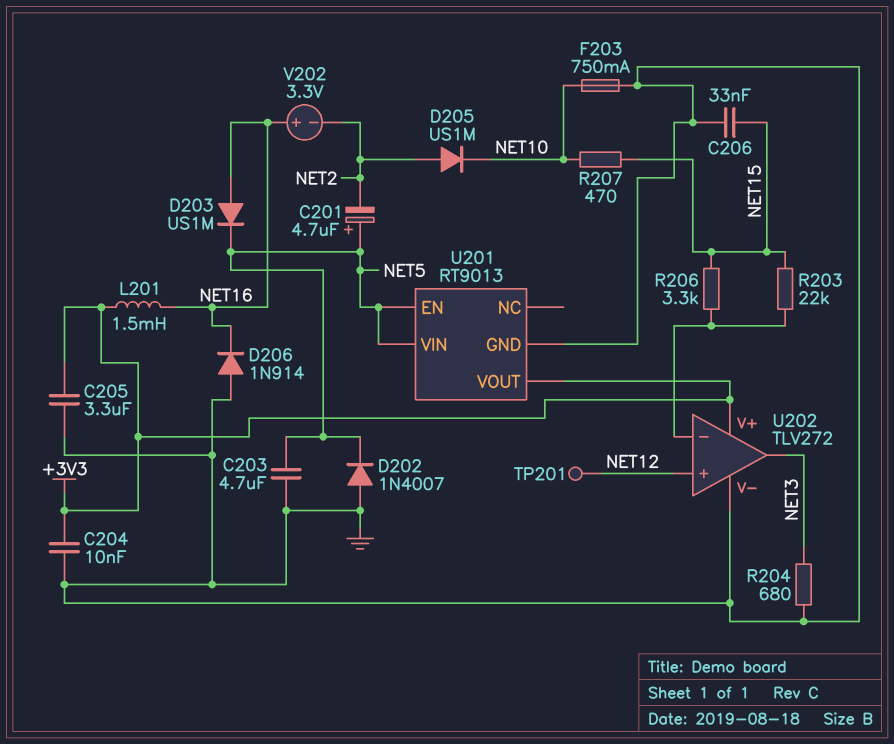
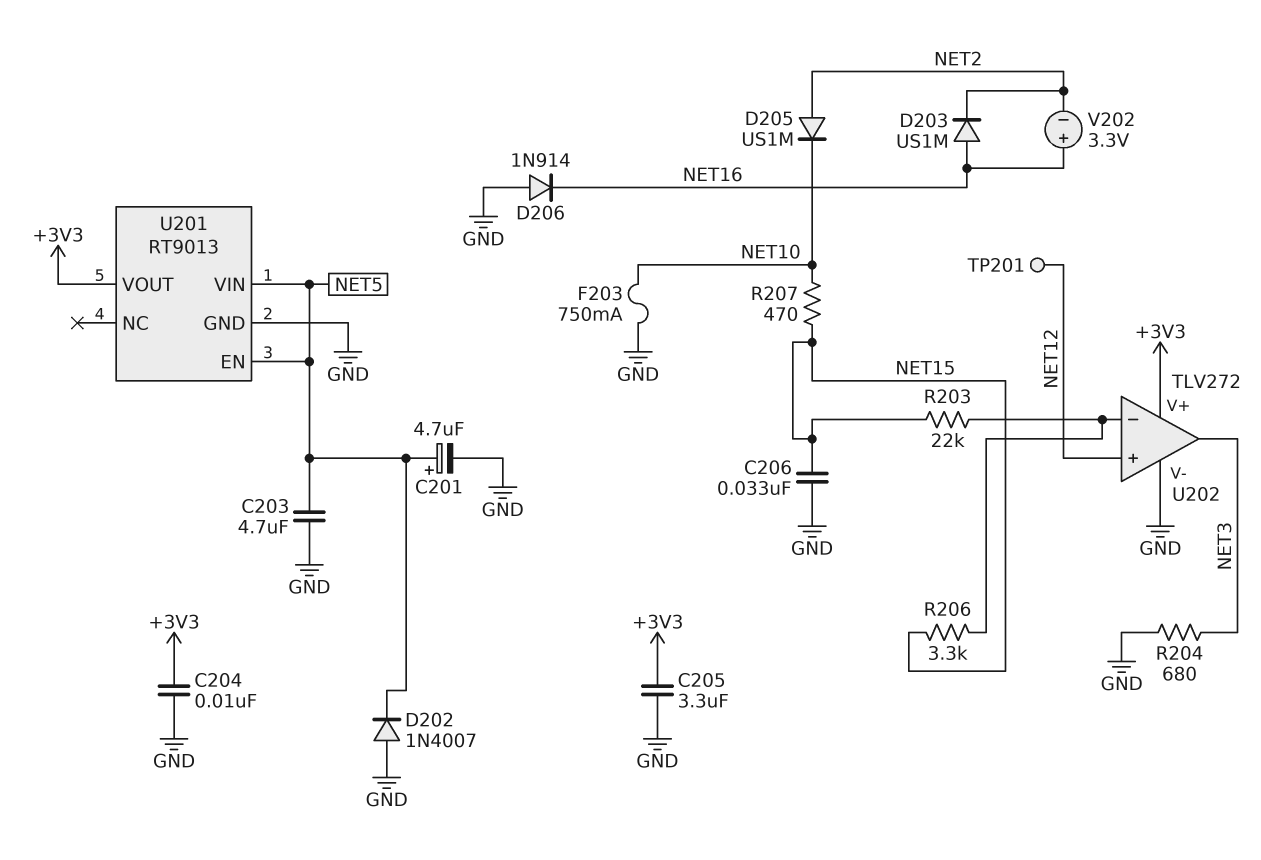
C201: 4.7uF (plus NET5, minus NET2) -> 4.7uF (plus NET5, minus GND)
D203: diode US1M (A NET16, K NET5) -> diode US1M (A NET16, K NET2)
L201: 1.5mH (+3V3, NET16) -> none

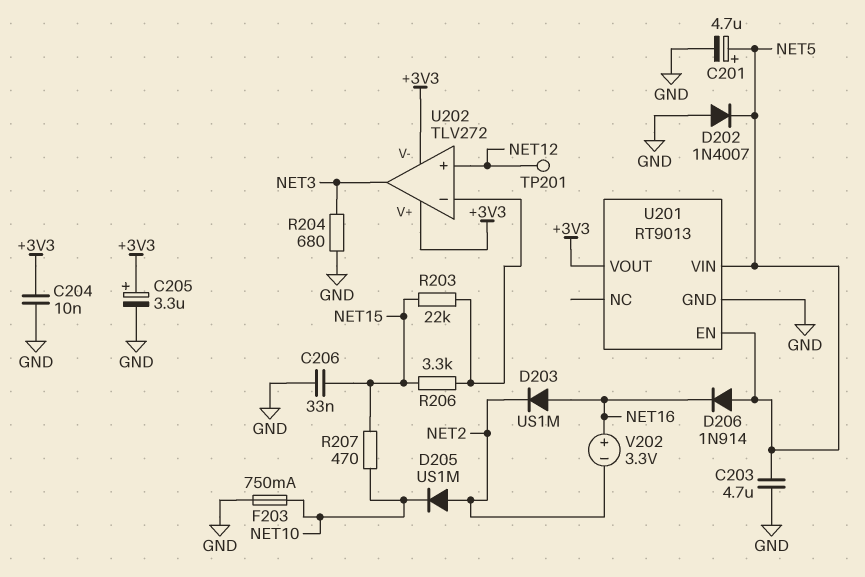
C205: 3.3uF (+3V3, GND) -> 3.3uF (plus +3V3, minus GND)
D206: diode 1N914 (A GND, K NET16) -> diode 1N914 (A NET5, K NET16)
U202 pin V-: GND -> +3V3

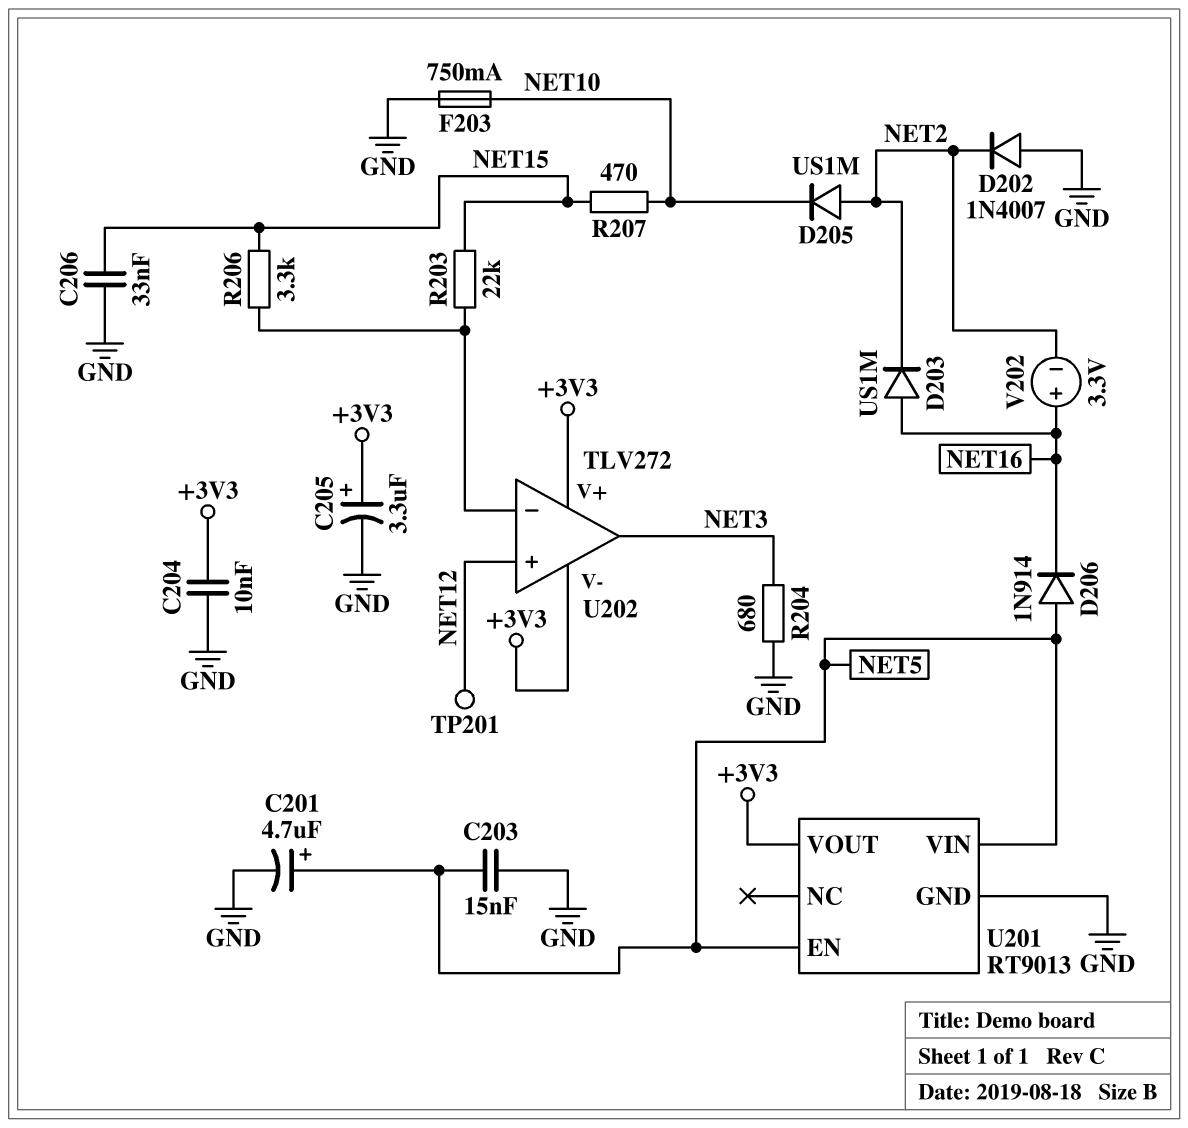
C203: 4.7uF (GND, NET5) -> 15nF (GND, NET5)
D202: diode 1N4007 (A GND, K NET5) -> diode 1N4007 (A GND, K NET2)

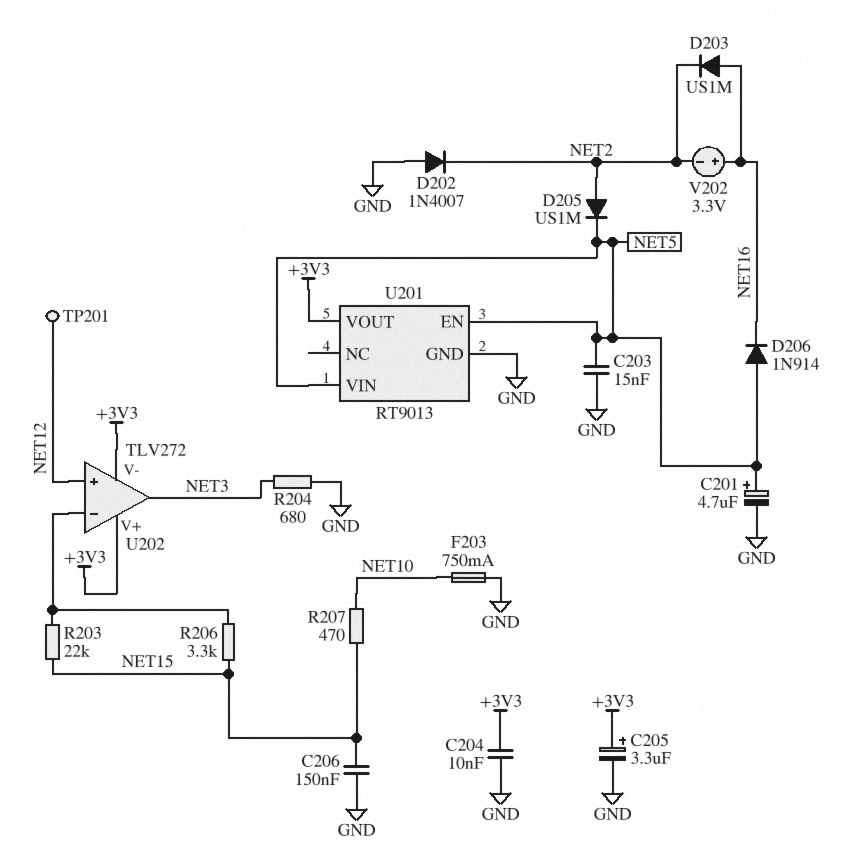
C206: 33nF (GND, NET15) -> 150nF (GND, NET15)
D205: diode US1M (A NET2, K NET10) -> diode US1M (A NET2, K NET5)

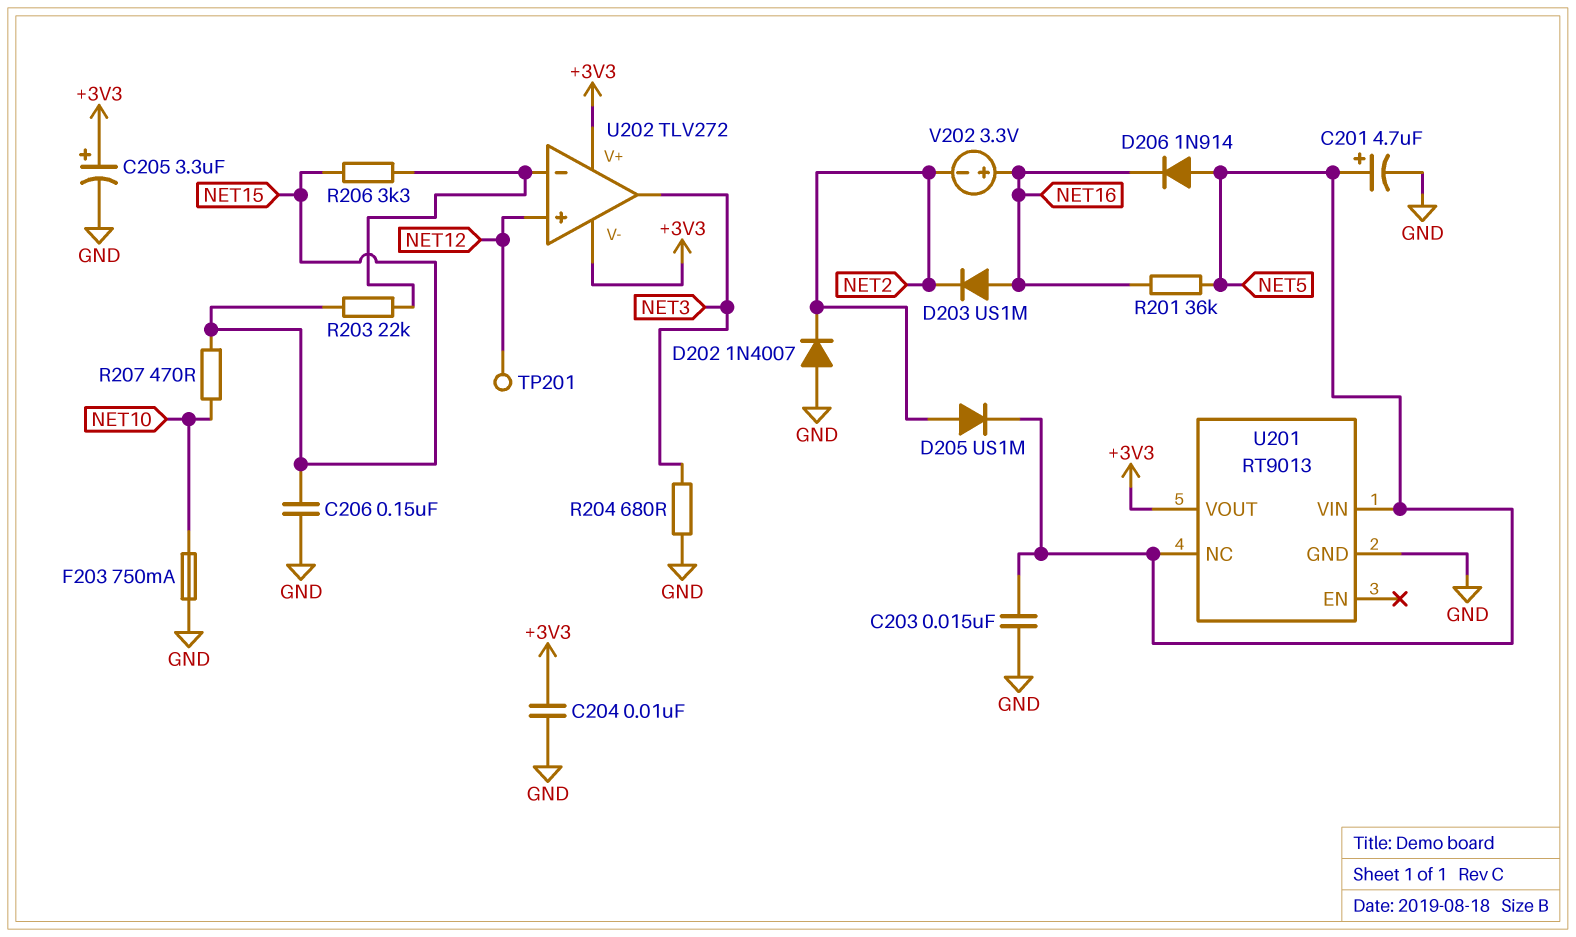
R201: none -> 36k (NET5, NET16)
U201 pin EN: NET5 -> none
U201 pin NC: none -> NET5

